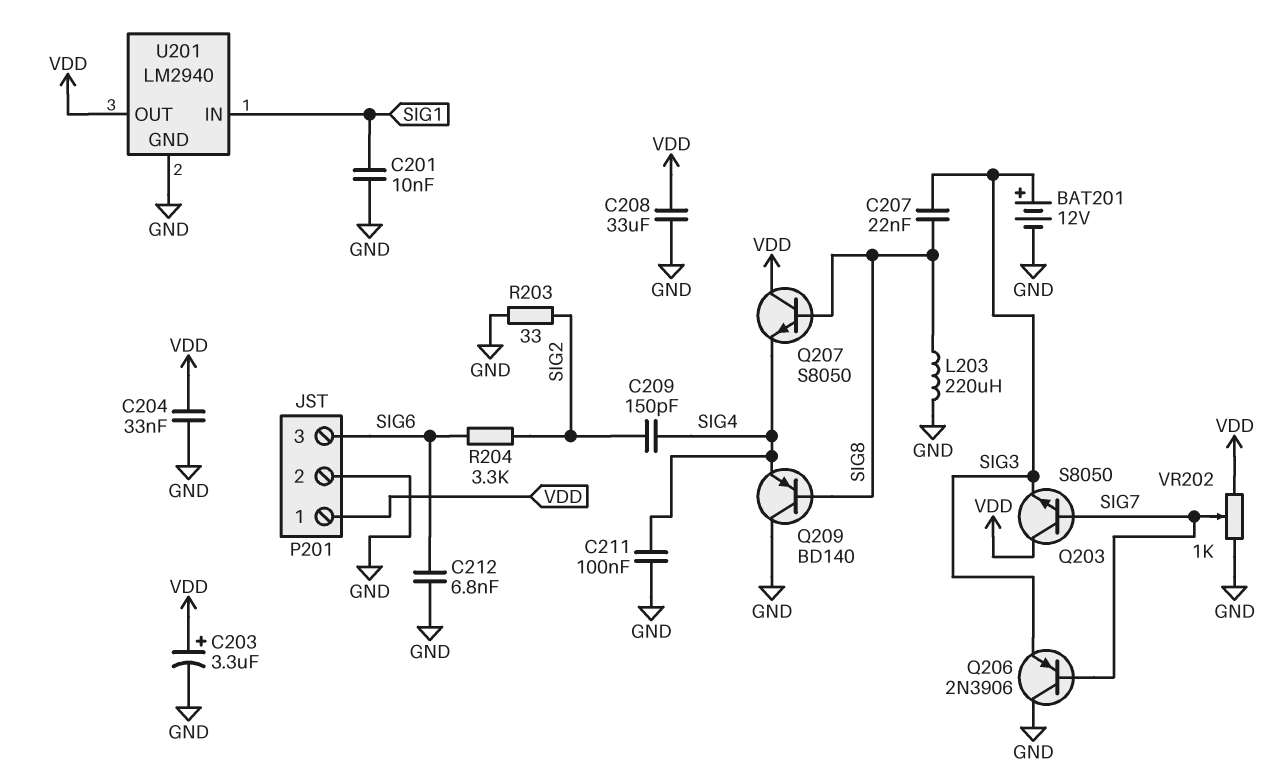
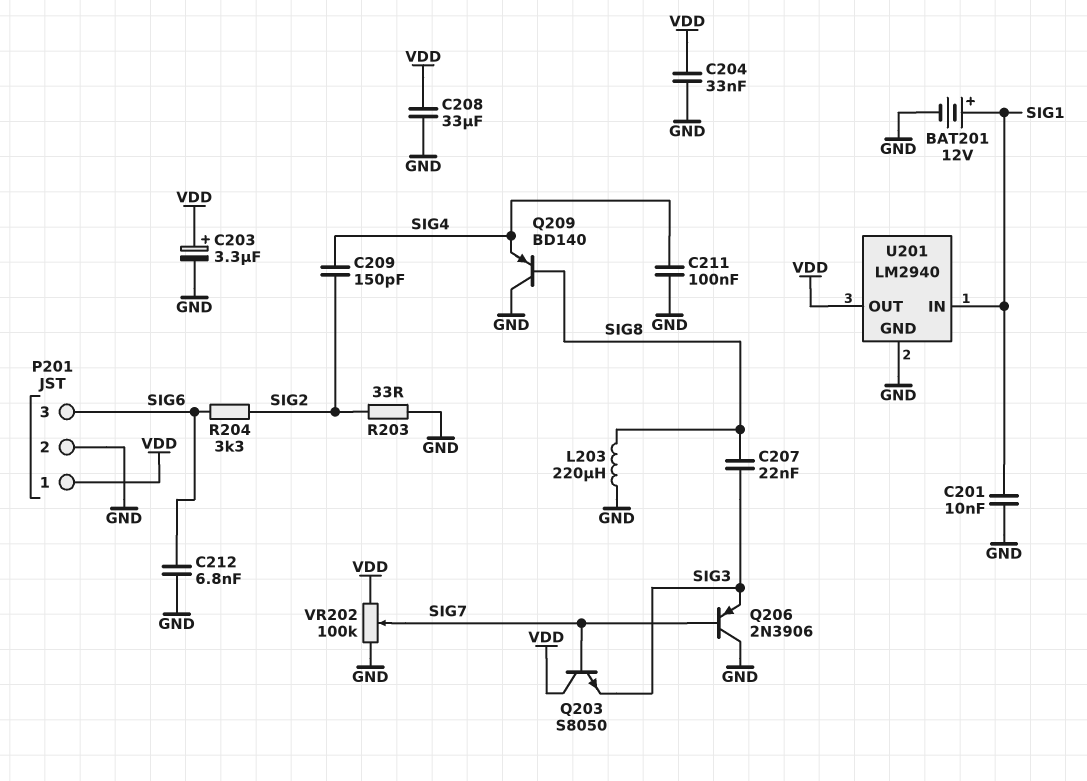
BAT201: 12V (plus SIG3, minus GND) -> 12V (plus SIG1, minus GND)
Q207: NPN S8050 (B SIG8, C VDD, E SIG4) -> none
VR202: 1k (GND, VDD, wiper SIG7) -> 100k (GND, VDD, wiper SIG7)

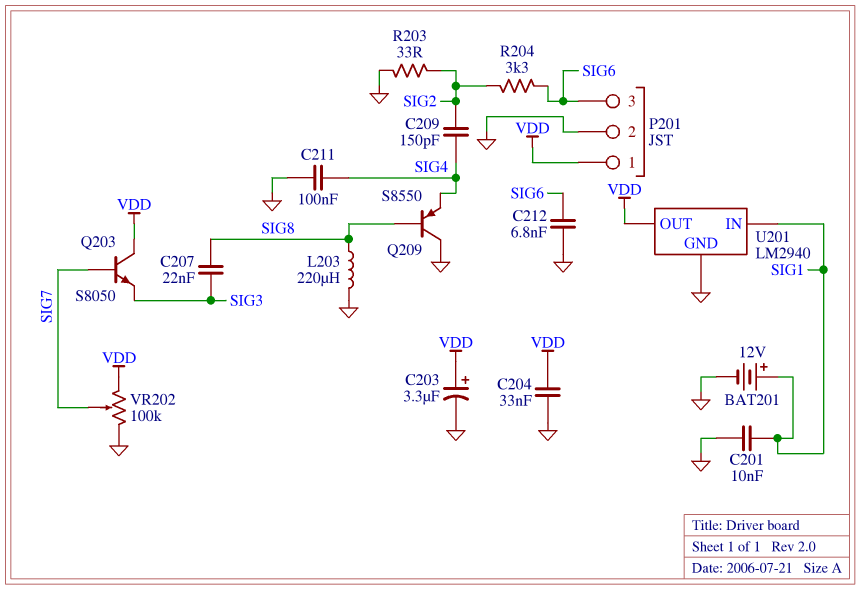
C208: 33uF (GND, VDD) -> none
Q206: PNP 2N3906 (B SIG7, C GND, E SIG3) -> none
Q209: PNP BD140 (B SIG8, C GND, E SIG4) -> PNP S8550 (B SIG8, C GND, E SIG4)

